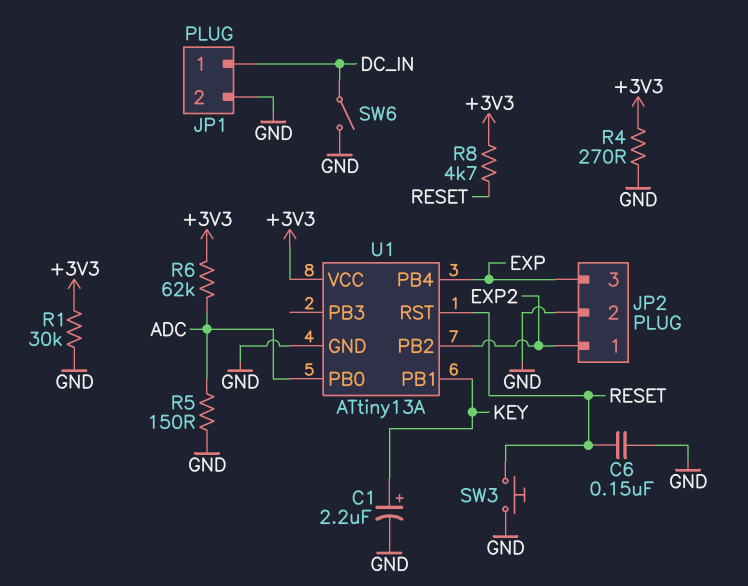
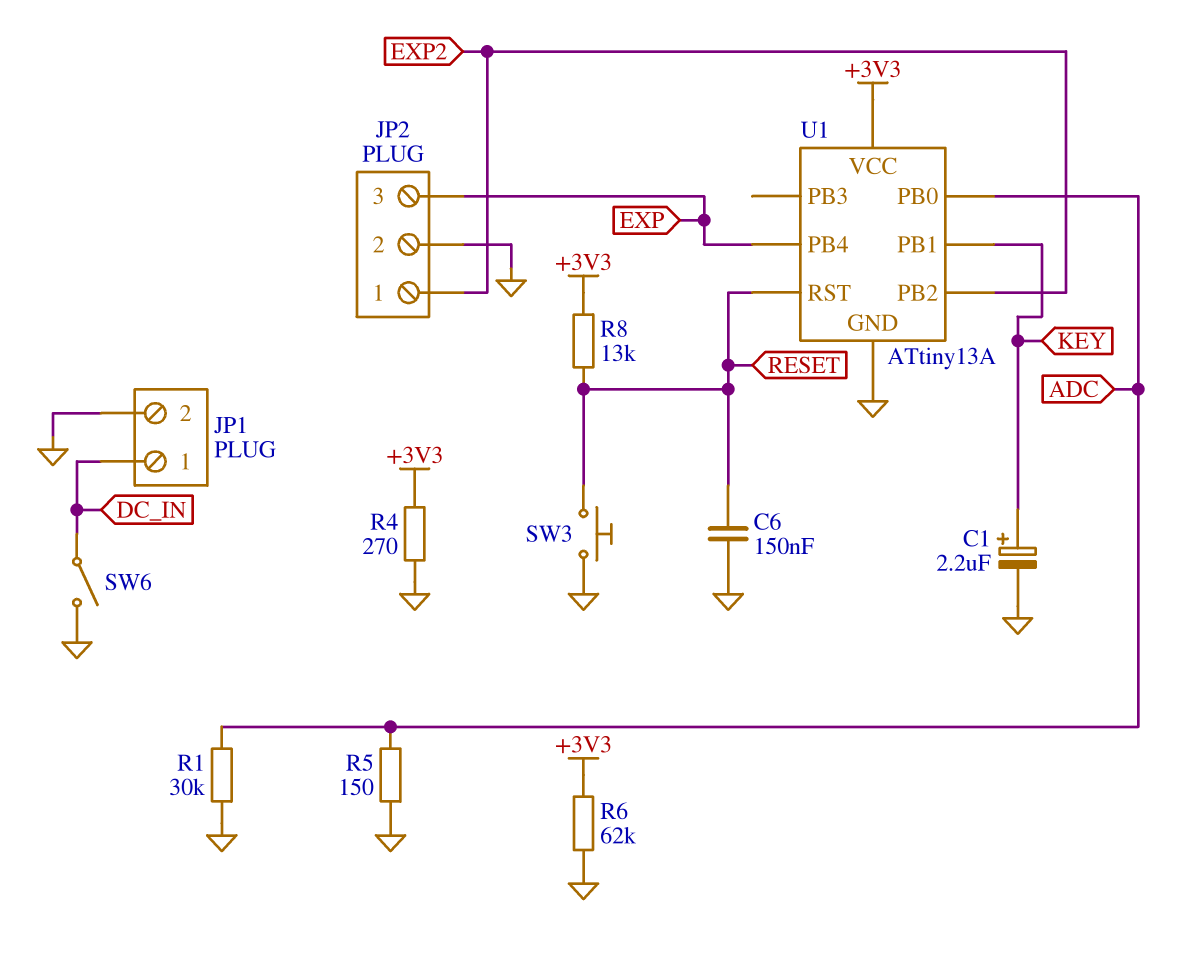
R1: 30k (+3V3, GND) -> 30k (ADC, GND)
R6: 62k (+3V3, ADC) -> 62k (+3V3, GND)
R8: 4.7k (+3V3, RESET) -> 13k (+3V3, RESET)

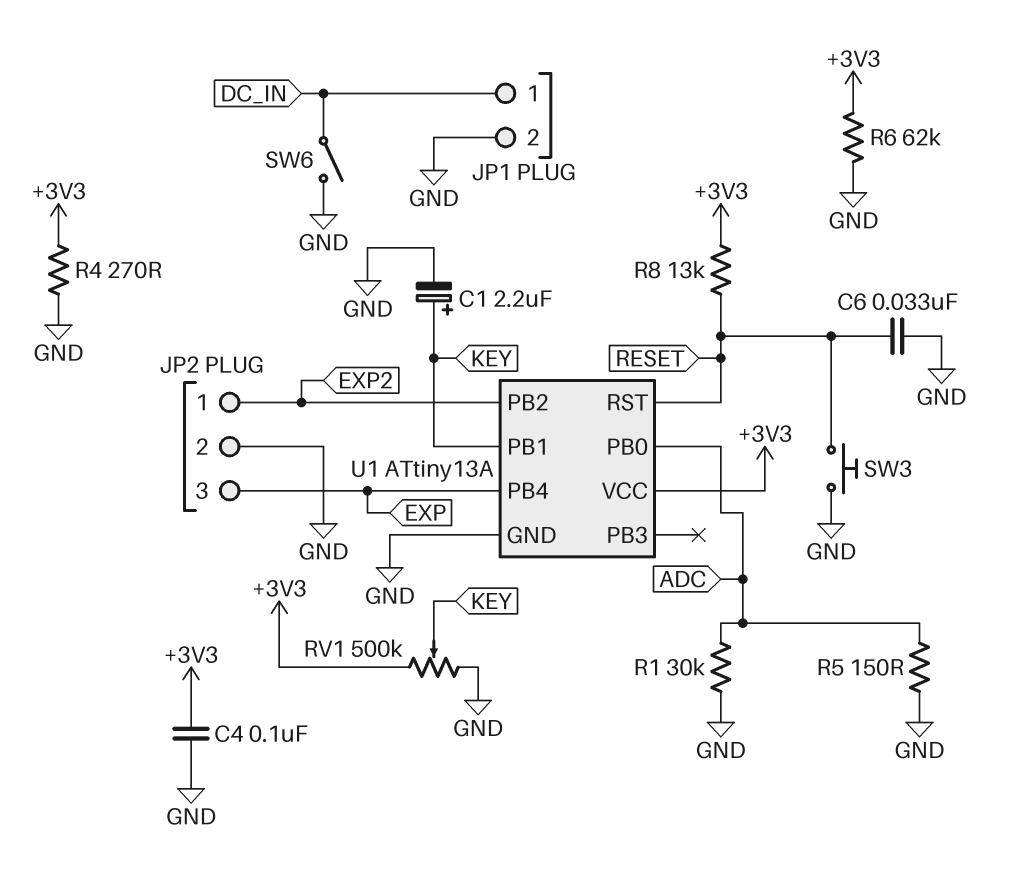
C4: none -> 100nF (+3V3, GND)
C6: 150nF (GND, RESET) -> 33nF (GND, RESET)
RV1: none -> 500k (+3V3, GND, wiper KEY)

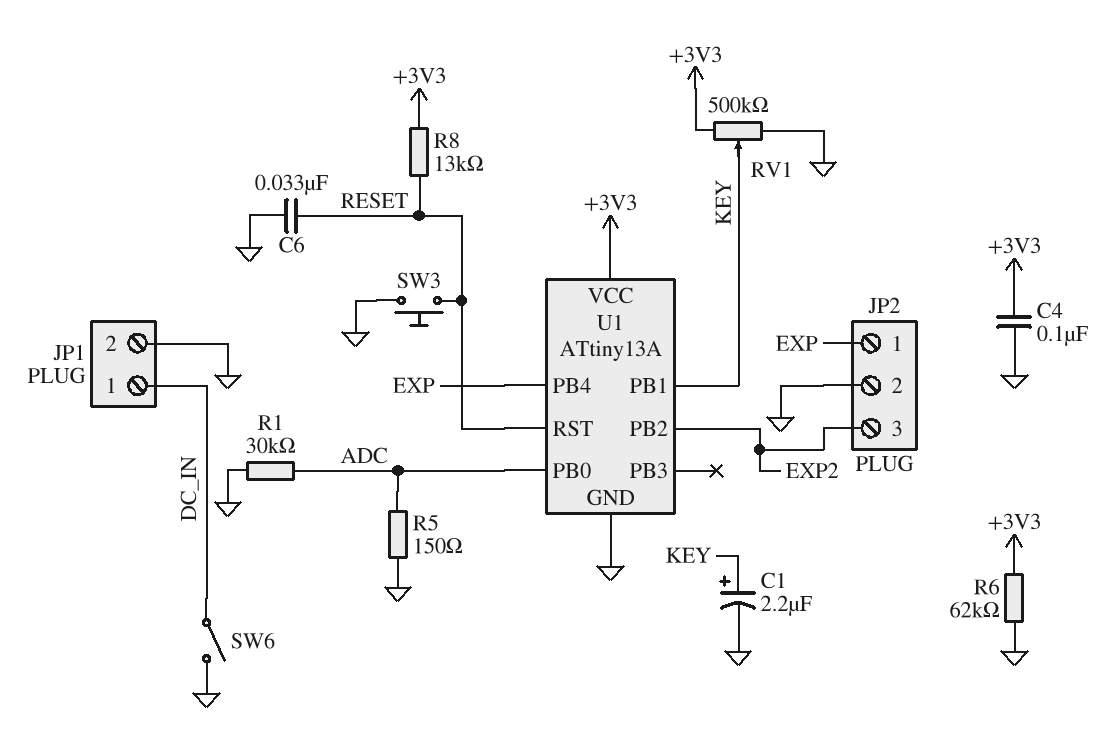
JP2 pin 1: EXP2 -> EXP
JP2 pin 3: EXP -> EXP2
R4: 270 (+3V3, GND) -> none

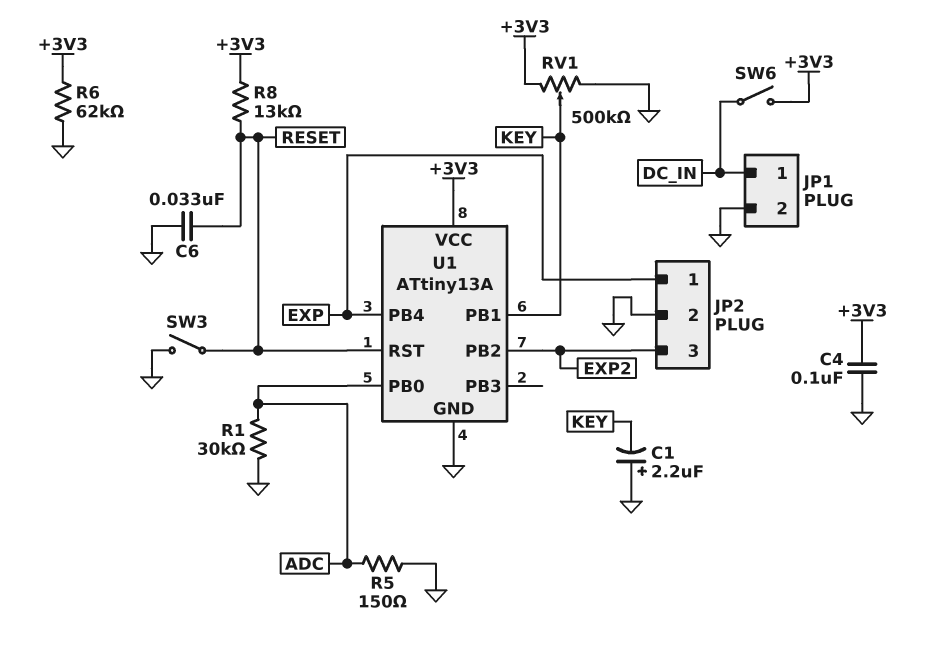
C1: 2.2uF (plus KEY, minus GND) -> 2.2uF (plus GND, minus KEY)
SW3: button (GND, RESET) -> switch (GND, RESET)
SW6: switch (DC_IN, GND) -> switch (+3V3, DC_IN)

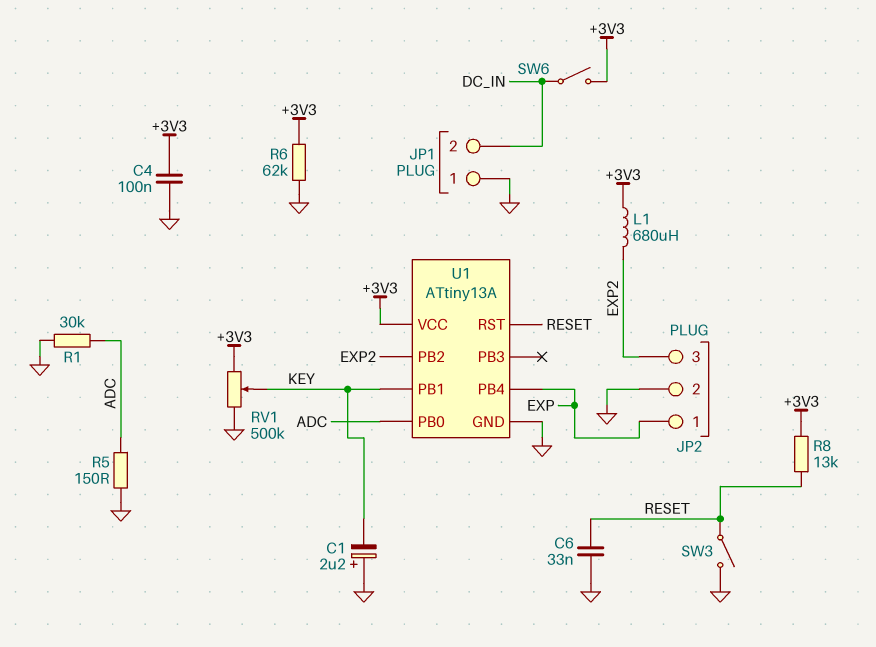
JP1 pin 1: DC_IN -> GND
JP1 pin 2: GND -> DC_IN
L1: none -> 680uH (+3V3, EXP2)

